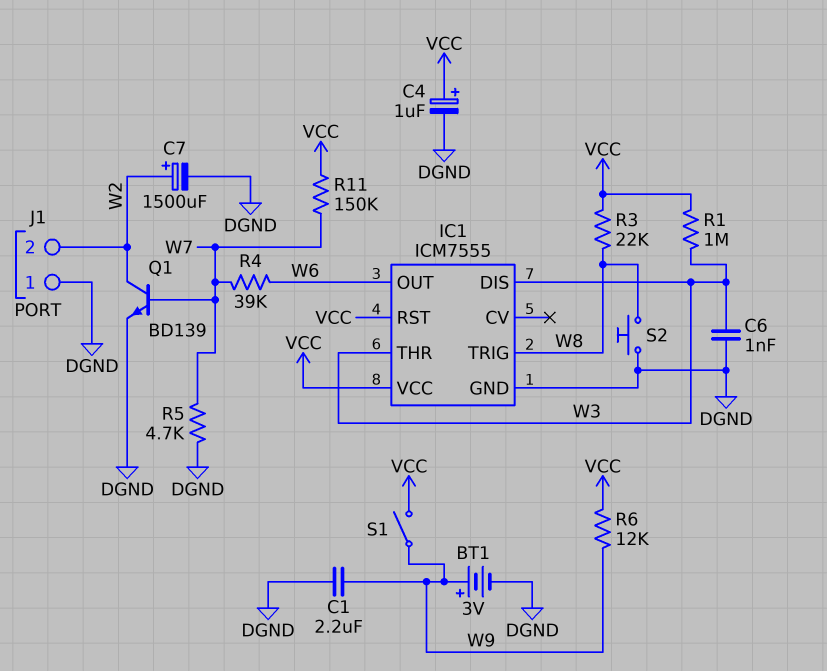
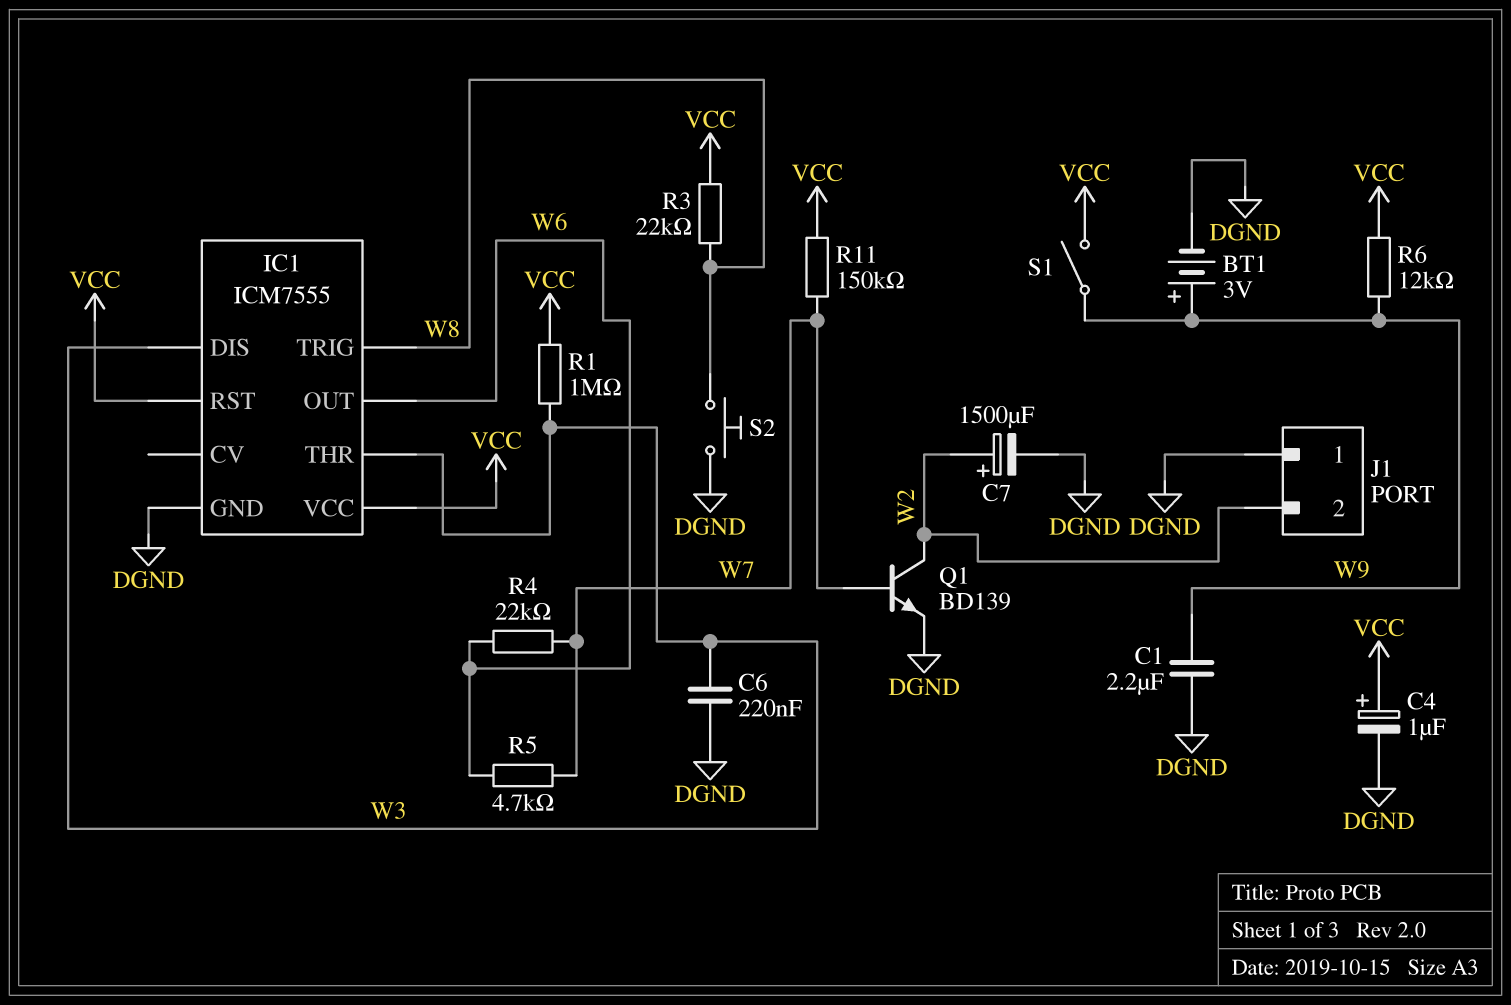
C6: 1nF (DGND, W3) -> 220nF (DGND, W3)
R4: 39k (W6, W7) -> 22k (W6, W7)
R5: 4.7k (DGND, W7) -> 4.7k (W6, W7)

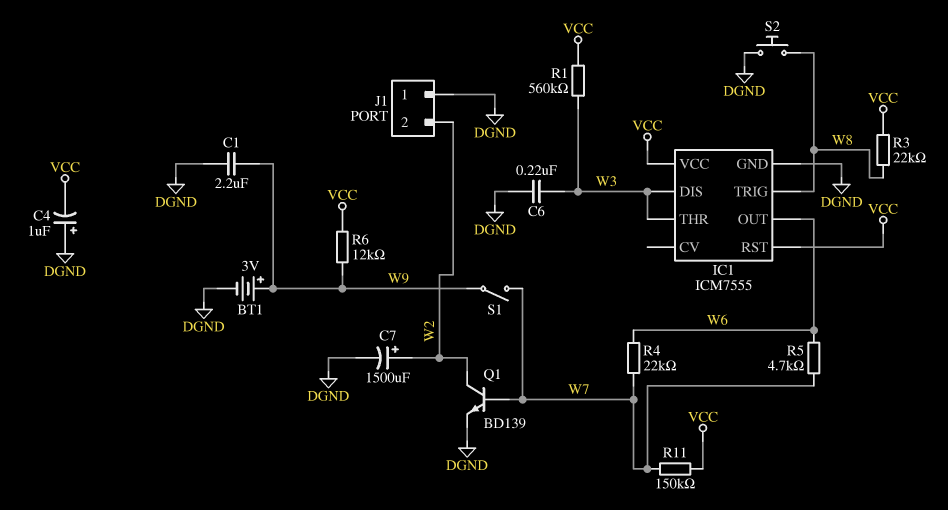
C4: 1uF (plus VCC, minus DGND) -> 1uF (plus DGND, minus VCC)
R1: 1M (VCC, W3) -> 560k (VCC, W3)
S1: switch (VCC, W9) -> switch (W7, W9)

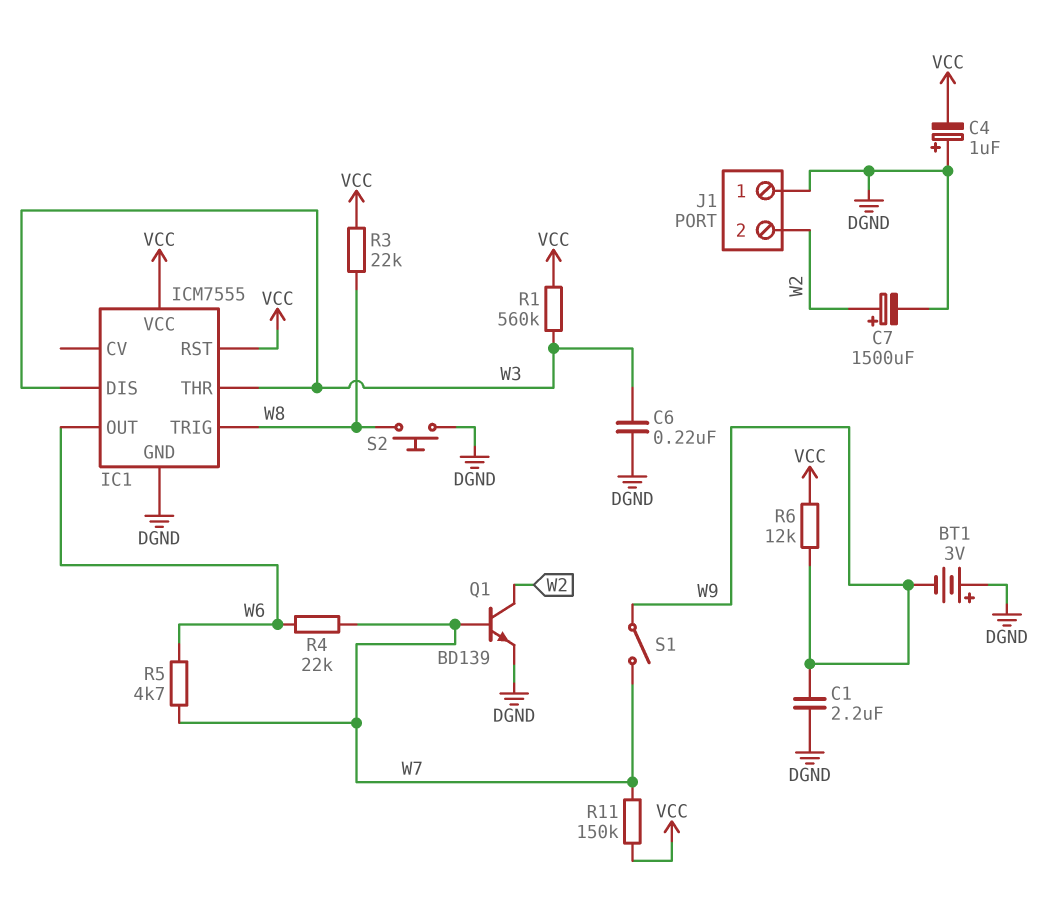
BT1: 3V (plus W9, minus DGND) -> 3V (plus DGND, minus W9)

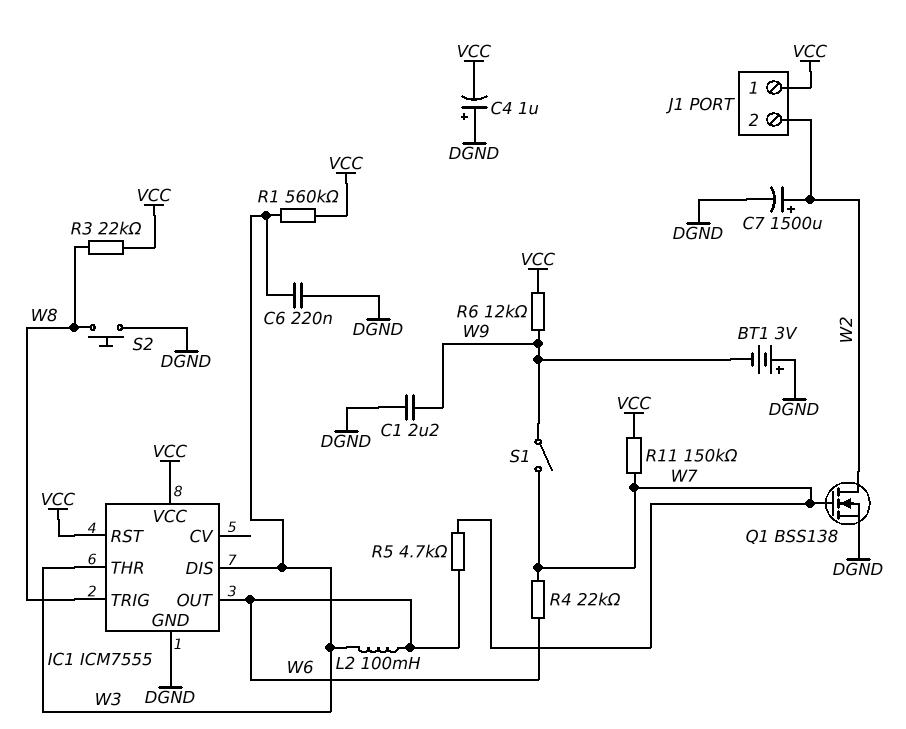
J1 pin 1: DGND -> VCC
L2: none -> 100mH (W3, W6)
Q1: NPN BD139 (B W7, C W2, E DGND) -> NMOS BSS138 (G W7, D W2, S DGND)

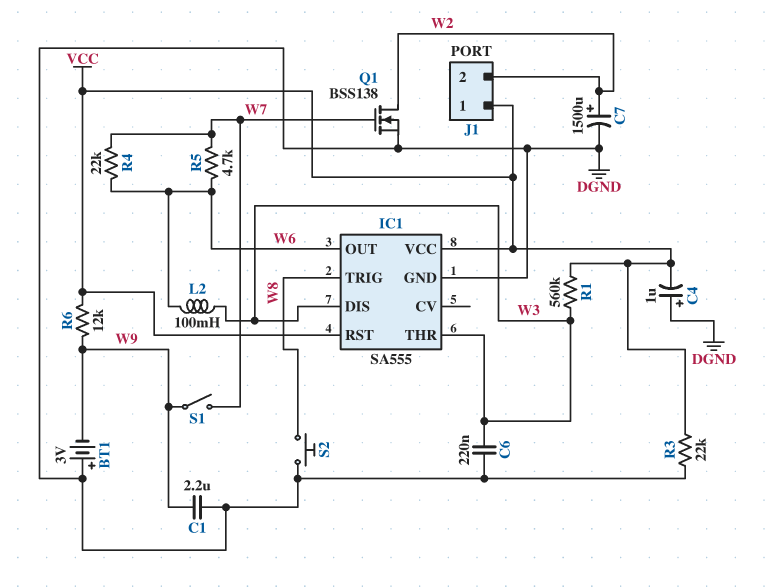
IC1: ICM7555 -> SA555
R3: 22k (VCC, W8) -> 22k (DGND, VCC)
R11: 150k (VCC, W7) -> none

